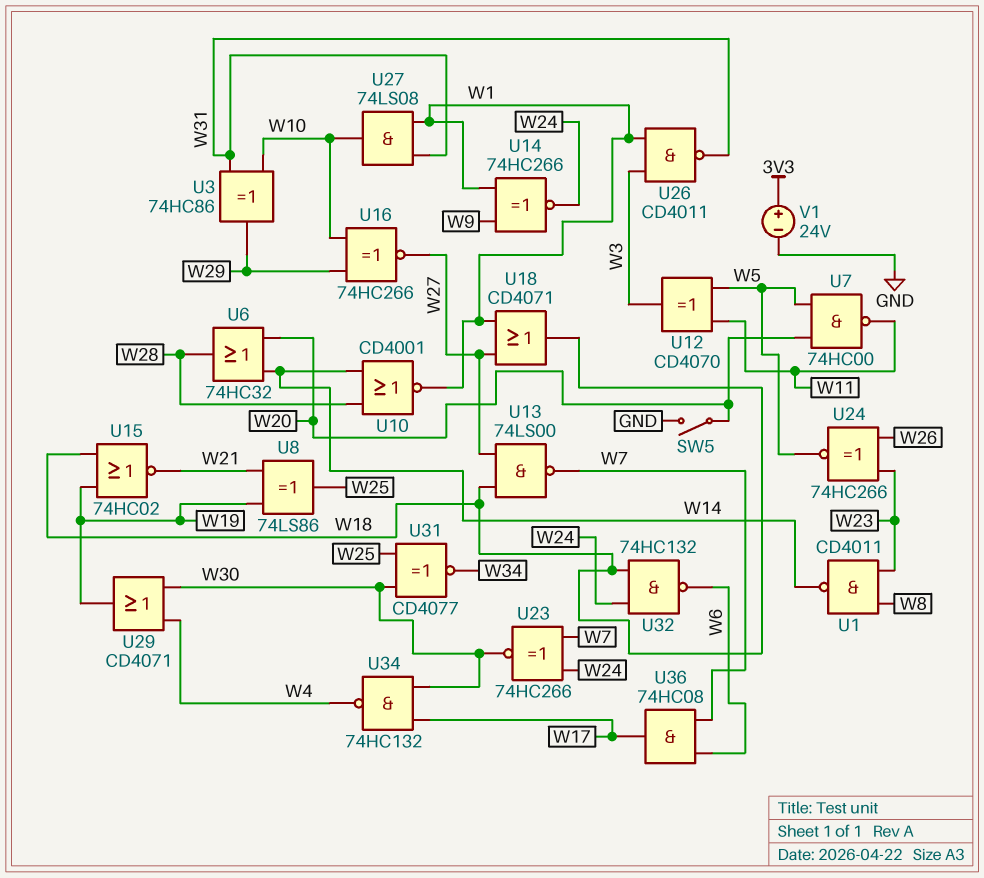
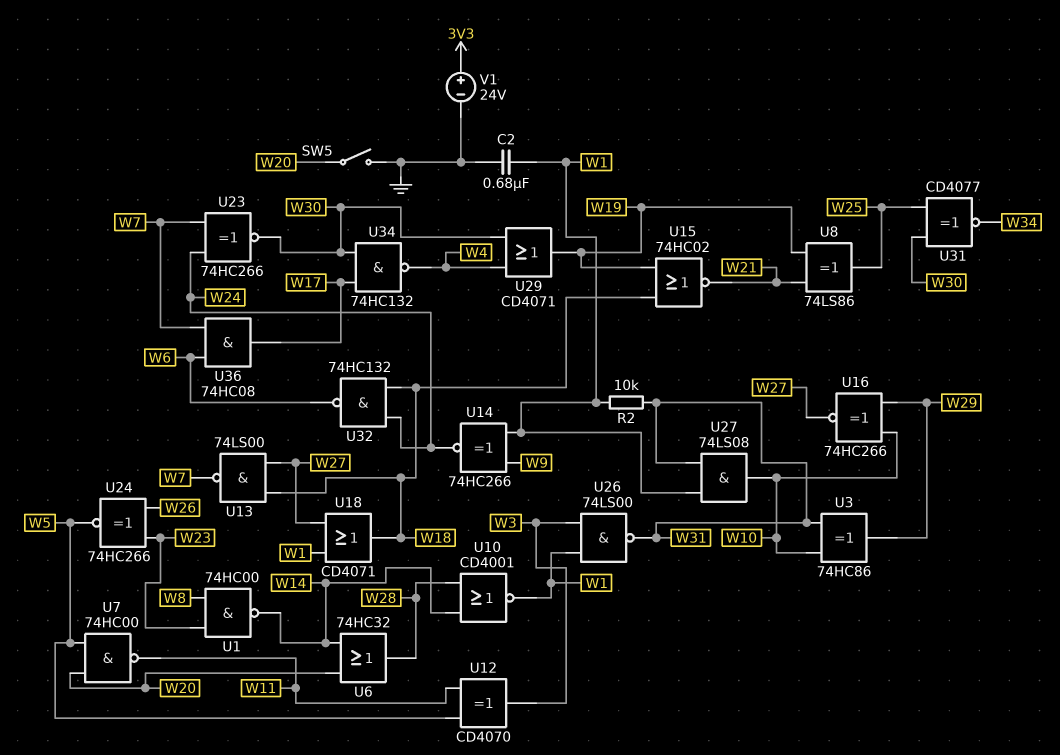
C2: none -> 680nF (GND, W1)
R2: none -> 10k (W1, W31)
U1: NAND CD4011 (in W8, in W23, out W14) -> NAND 74HC00 (in W8, in W23, out W14)
U26: NAND CD4011 (in W1, in W3, out W31) -> NAND 74LS00 (in W1, in W3, out W31)

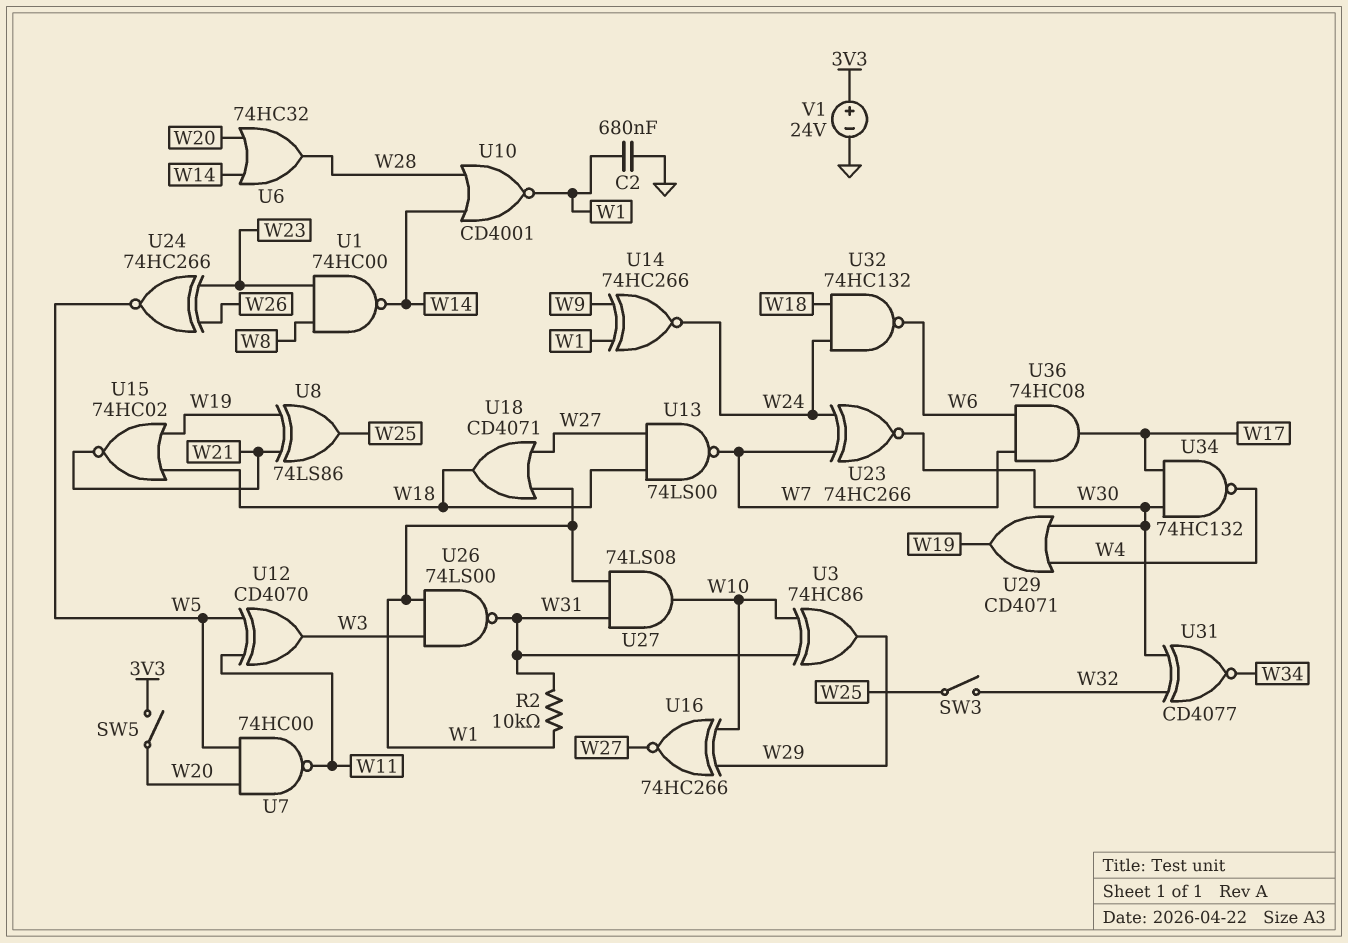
SW3: none -> switch (W25, W32)
SW5: switch (GND, W20) -> switch (3V3, W20)
U31: XNOR CD4077 (in W25, in W30, out W34) -> XNOR CD4077 (in W30, in W32, out W34)

